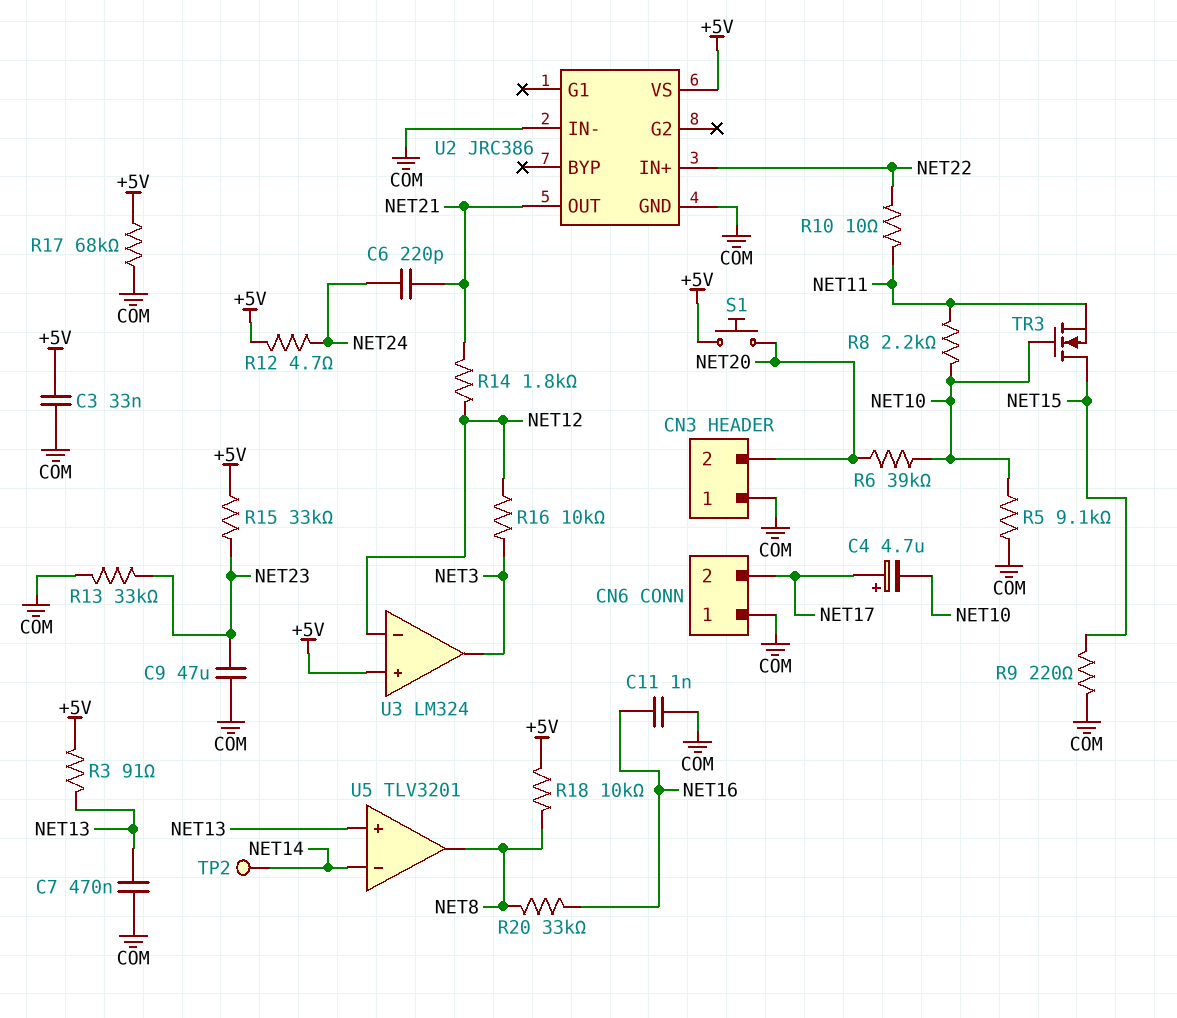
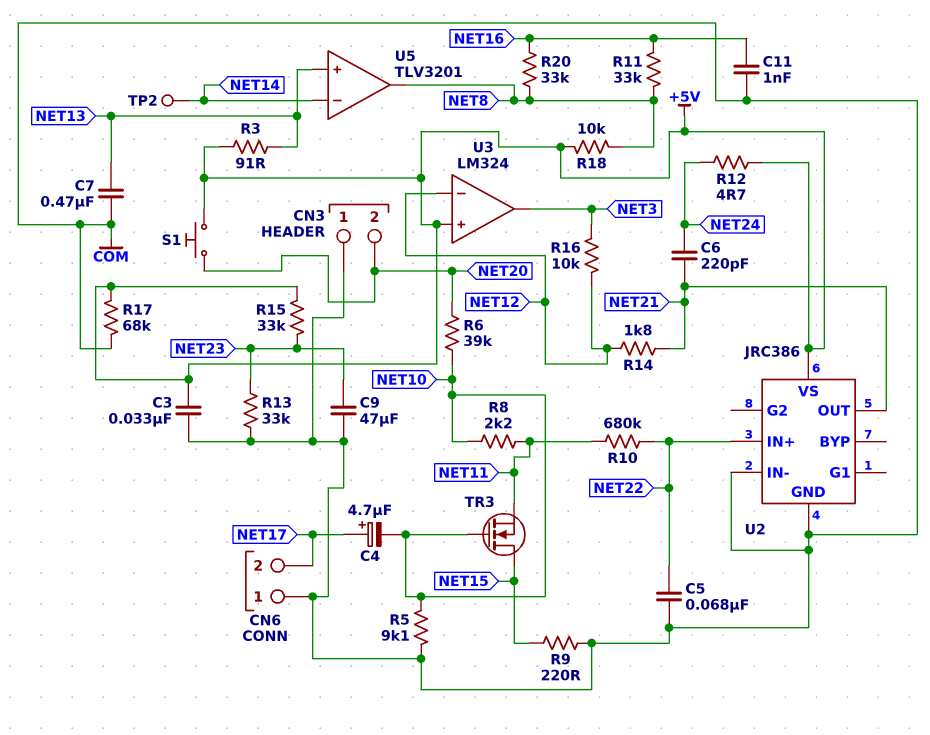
C5: none -> 68nF (COM, NET22)
R10: 10 (NET11, NET22) -> 680k (NET11, NET22)
R11: none -> 33k (NET8, NET16)

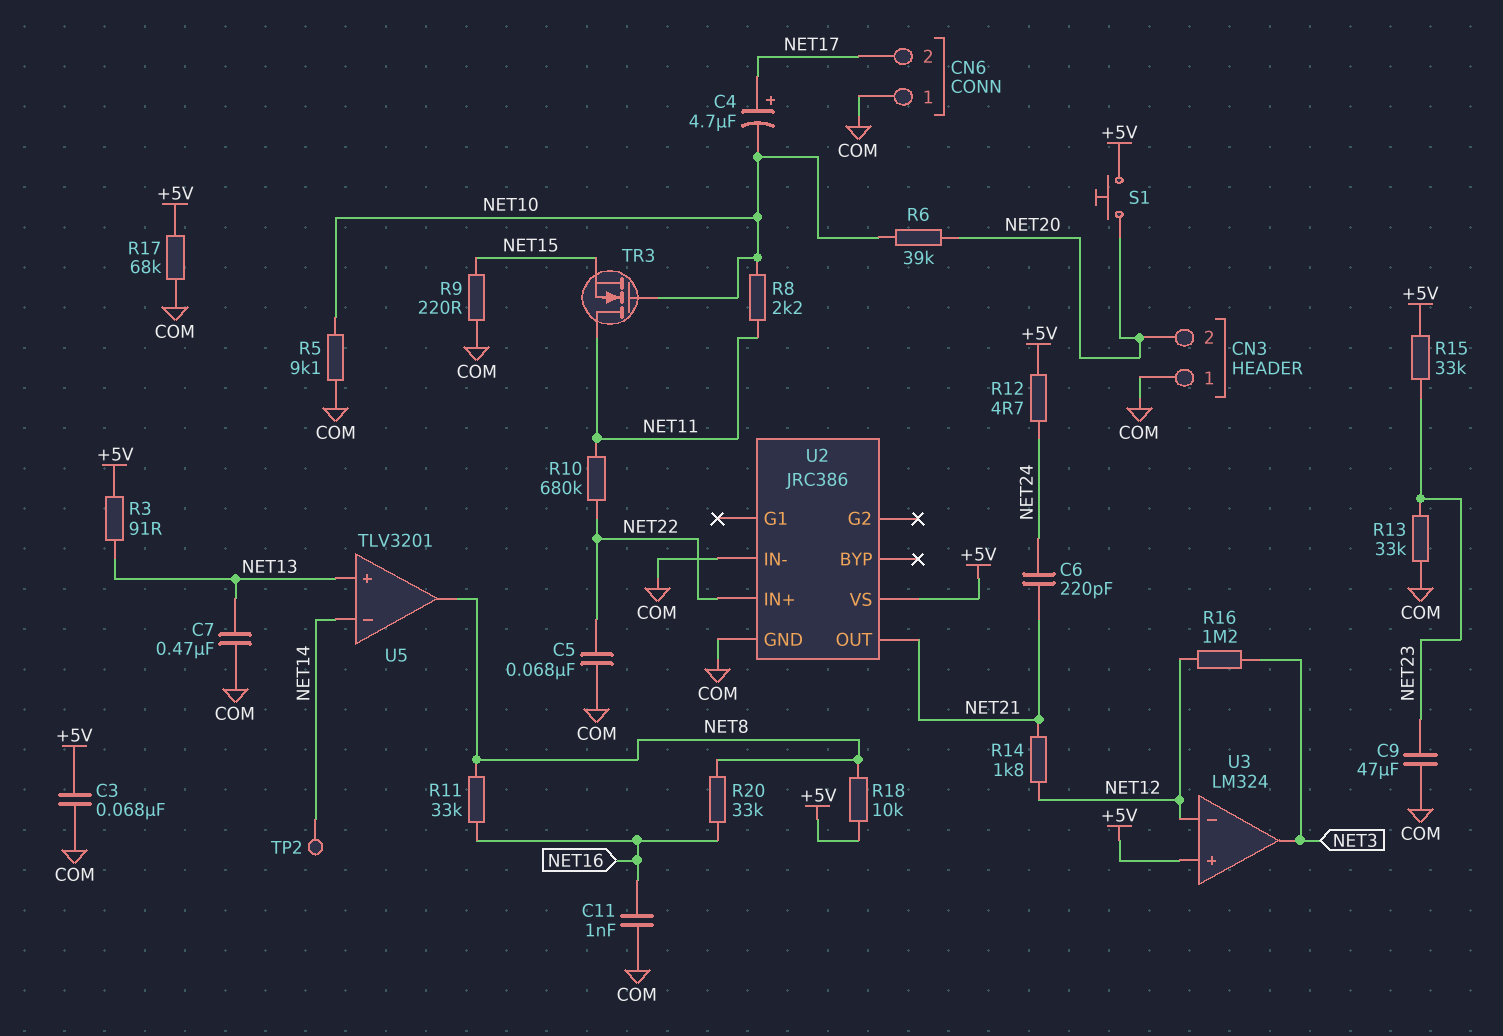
C3: 33nF (+5V, COM) -> 68nF (+5V, COM)
R16: 10k (NET3, NET12) -> 1.2M (NET3, NET12)
TR3: NMOS (G NET10, D NET15, S NET11) -> NMOS (G NET10, D NET11, S NET15)

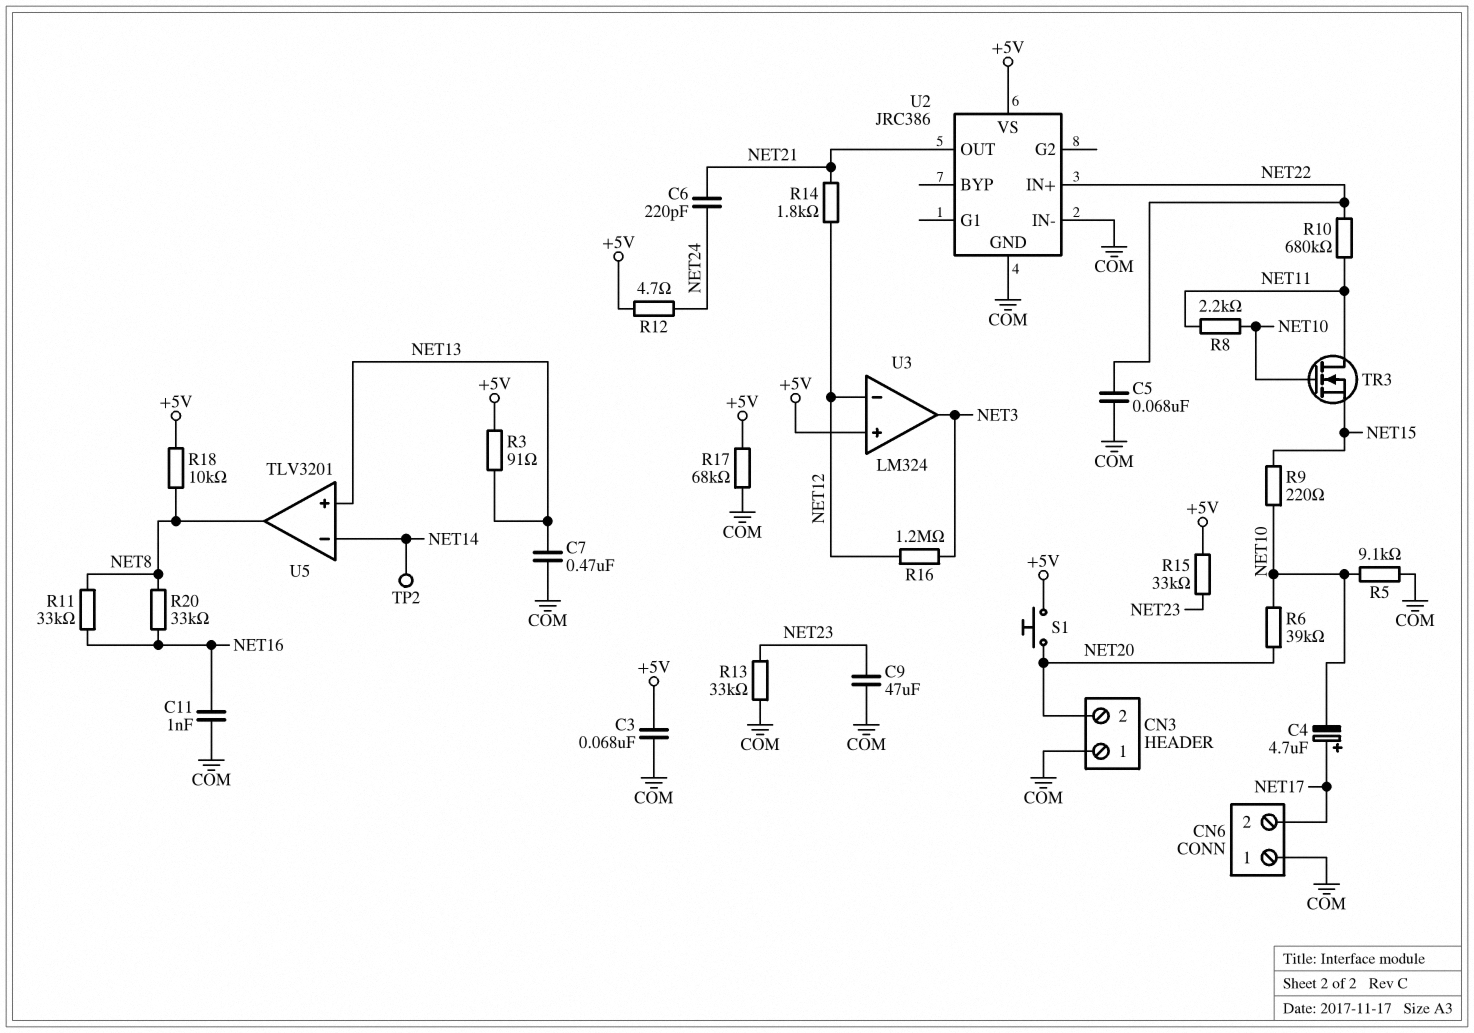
R9: 220 (COM, NET15) -> 220 (NET10, NET15)

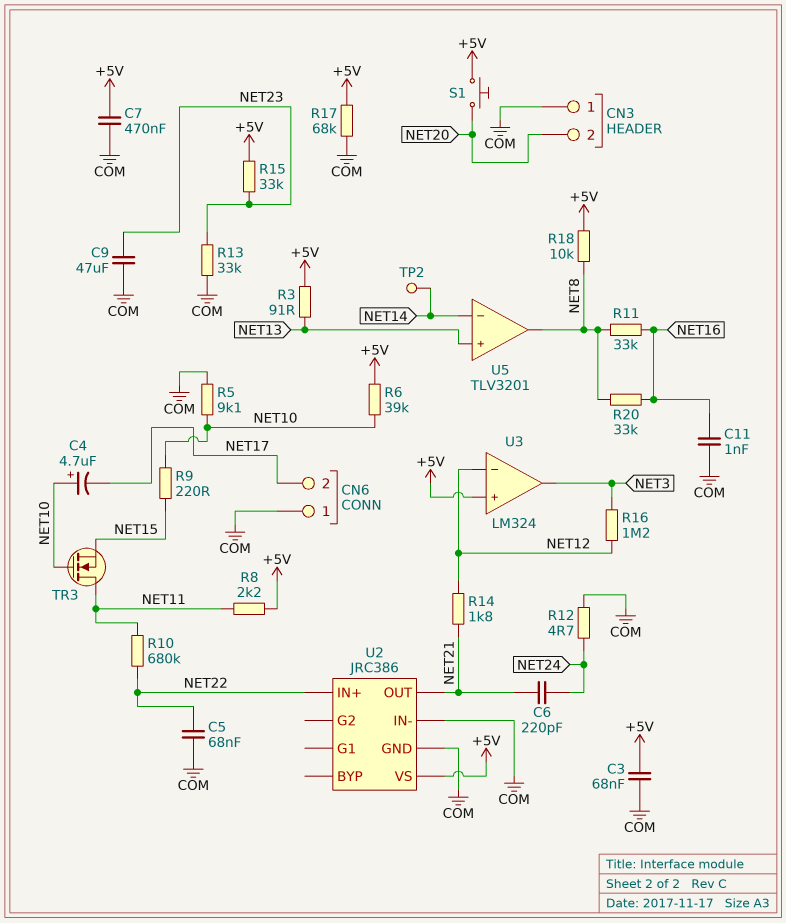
C4: 4.7uF (plus NET17, minus NET10) -> 4.7uF (plus NET10, minus NET17)
C7: 470nF (COM, NET13) -> 470nF (+5V, COM)
R6: 39k (NET10, NET20) -> 39k (+5V, NET10)
R8: 2.2k (NET10, NET11) -> 2.2k (+5V, NET11)
R12: 4.7 (+5V, NET24) -> 4.7 (COM, NET24)

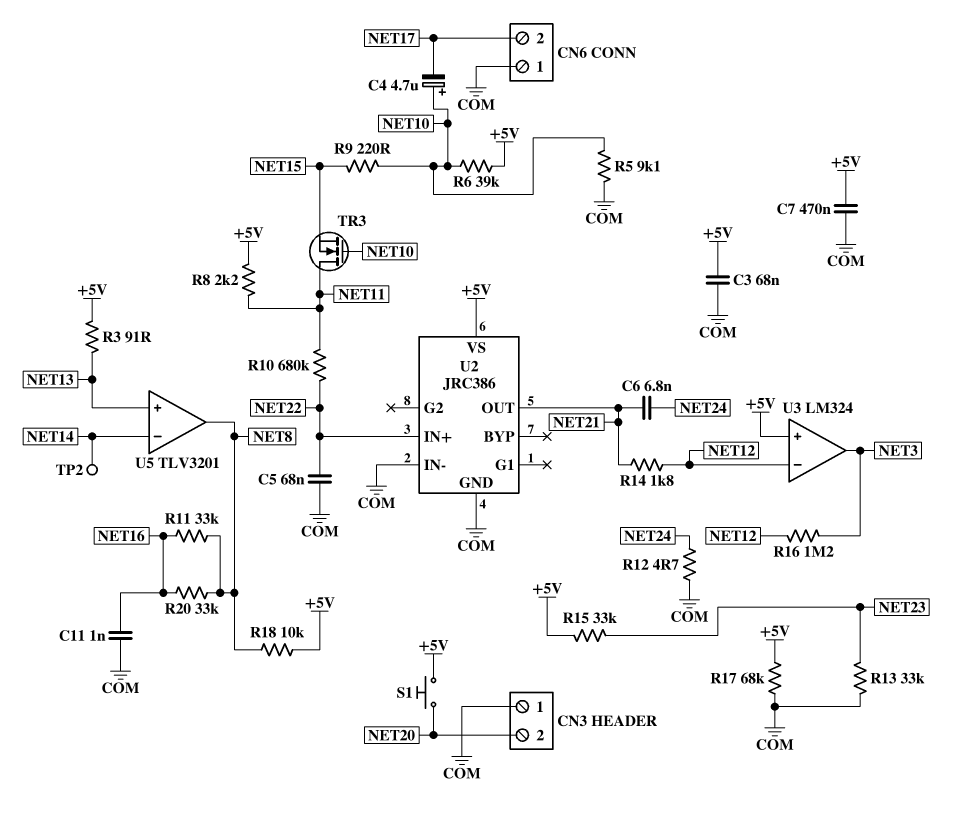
C6: 220pF (NET21, NET24) -> 6.8nF (NET21, NET24)
C9: 47uF (COM, NET23) -> none

